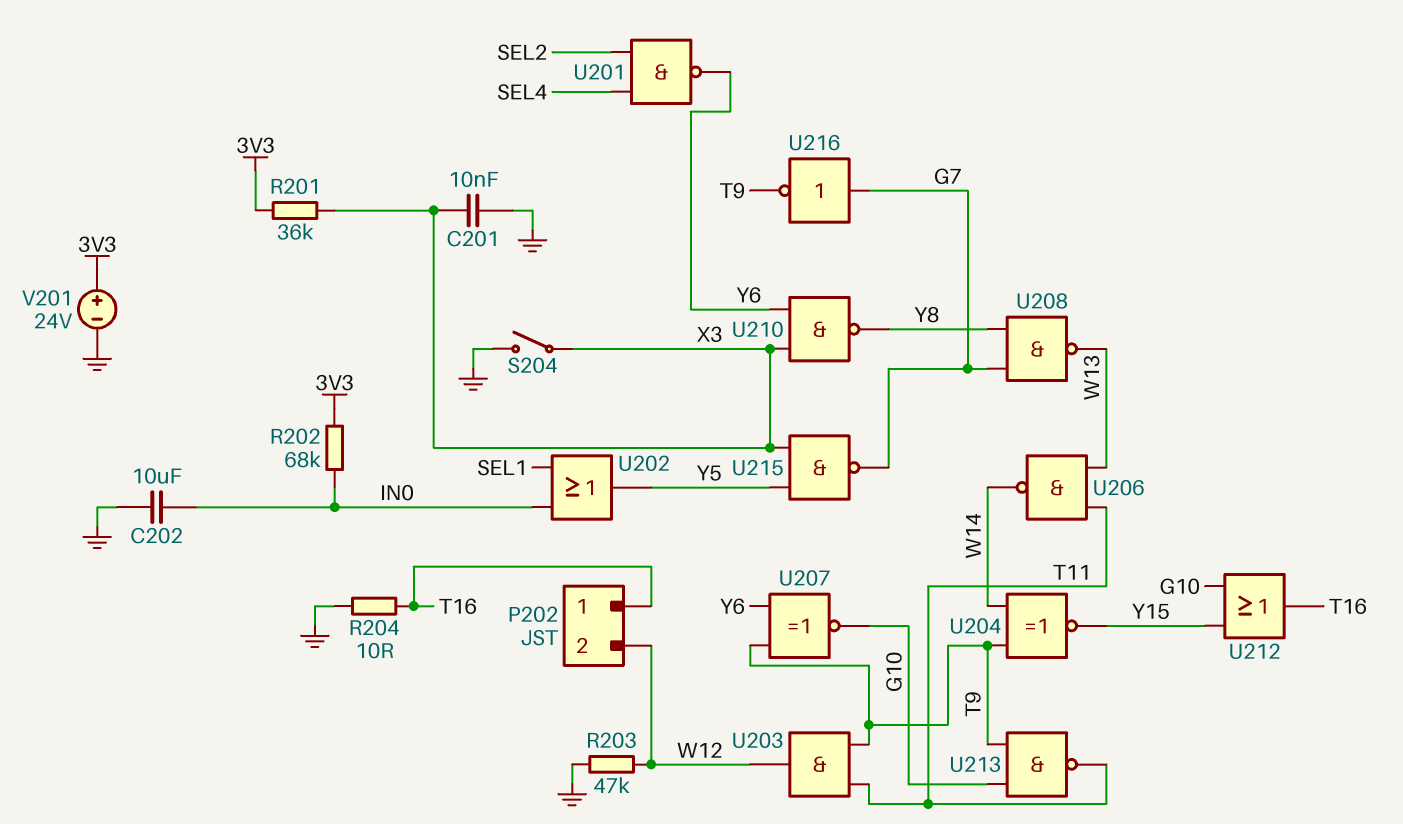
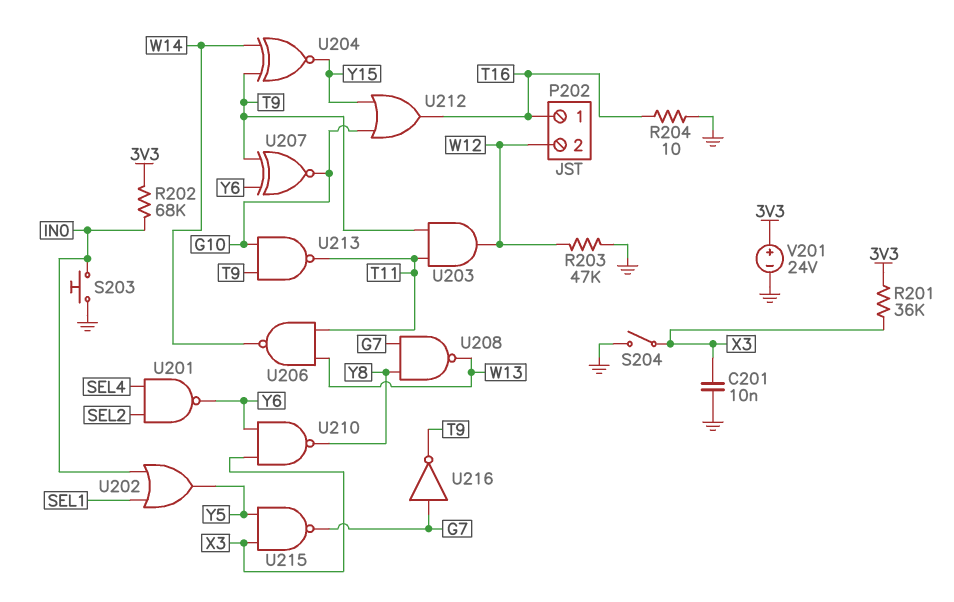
C202: 10uF (GND, IN0) -> none
S203: none -> button (GND, IN0)

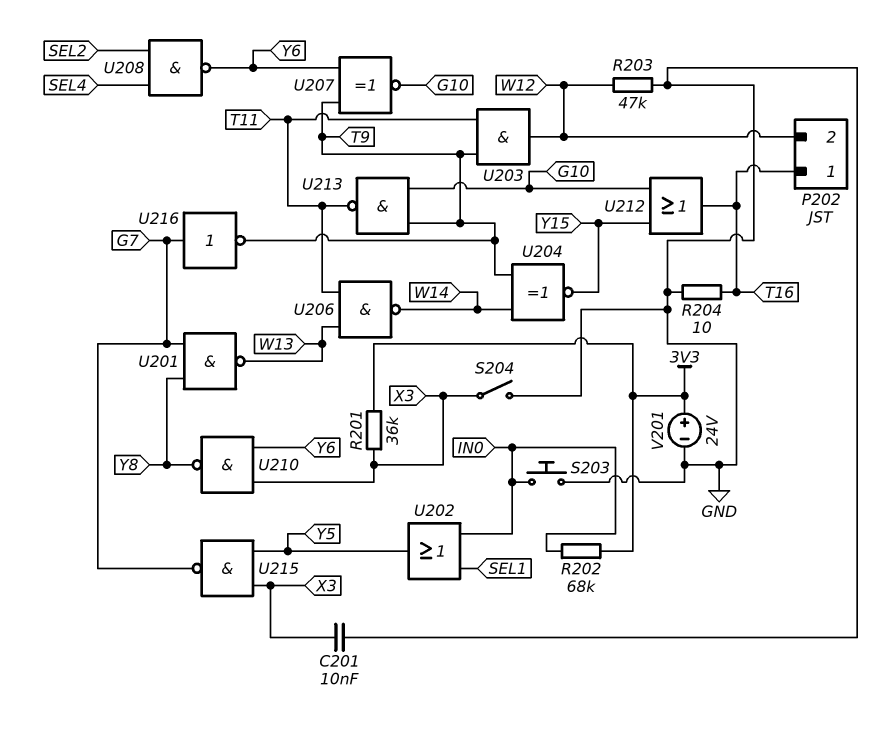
U201: NAND (in SEL2, in SEL4, out Y6) -> NAND (in G7, in Y8, out W13)
U208: NAND (in G7, in Y8, out W13) -> NAND (in SEL2, in SEL4, out Y6)

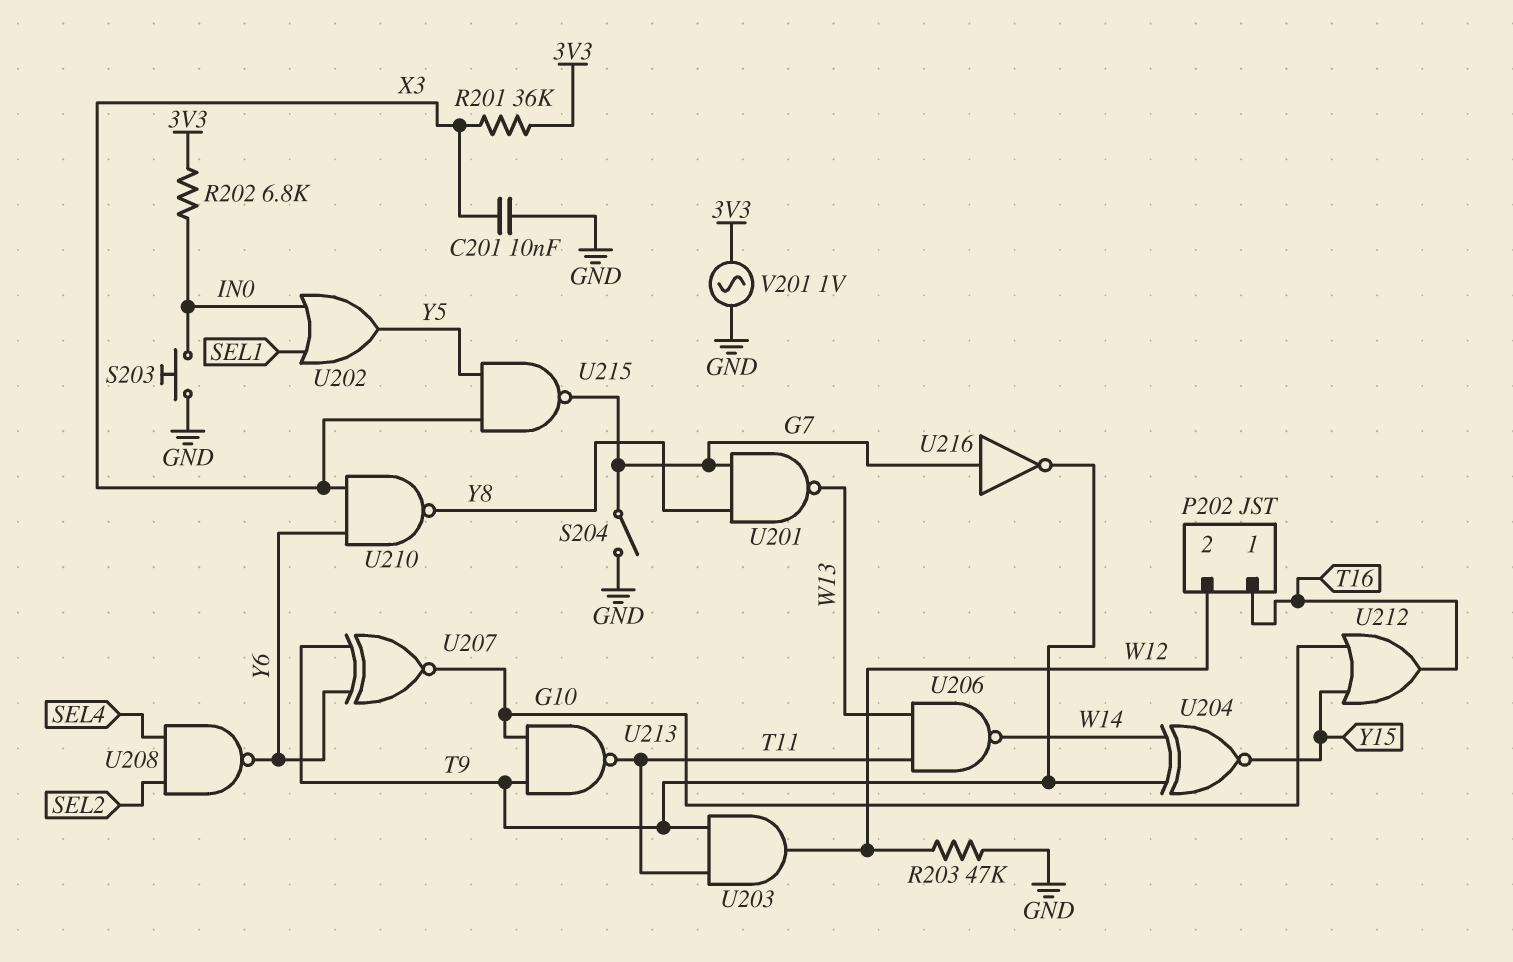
R202: 68k (3V3, IN0) -> 6.8k (3V3, IN0)
R204: 10 (GND, T16) -> none
S204: switch (GND, X3) -> switch (G7, GND)
V201: 24V (plus 3V3, minus GND) -> AC 1V (3V3, GND)

